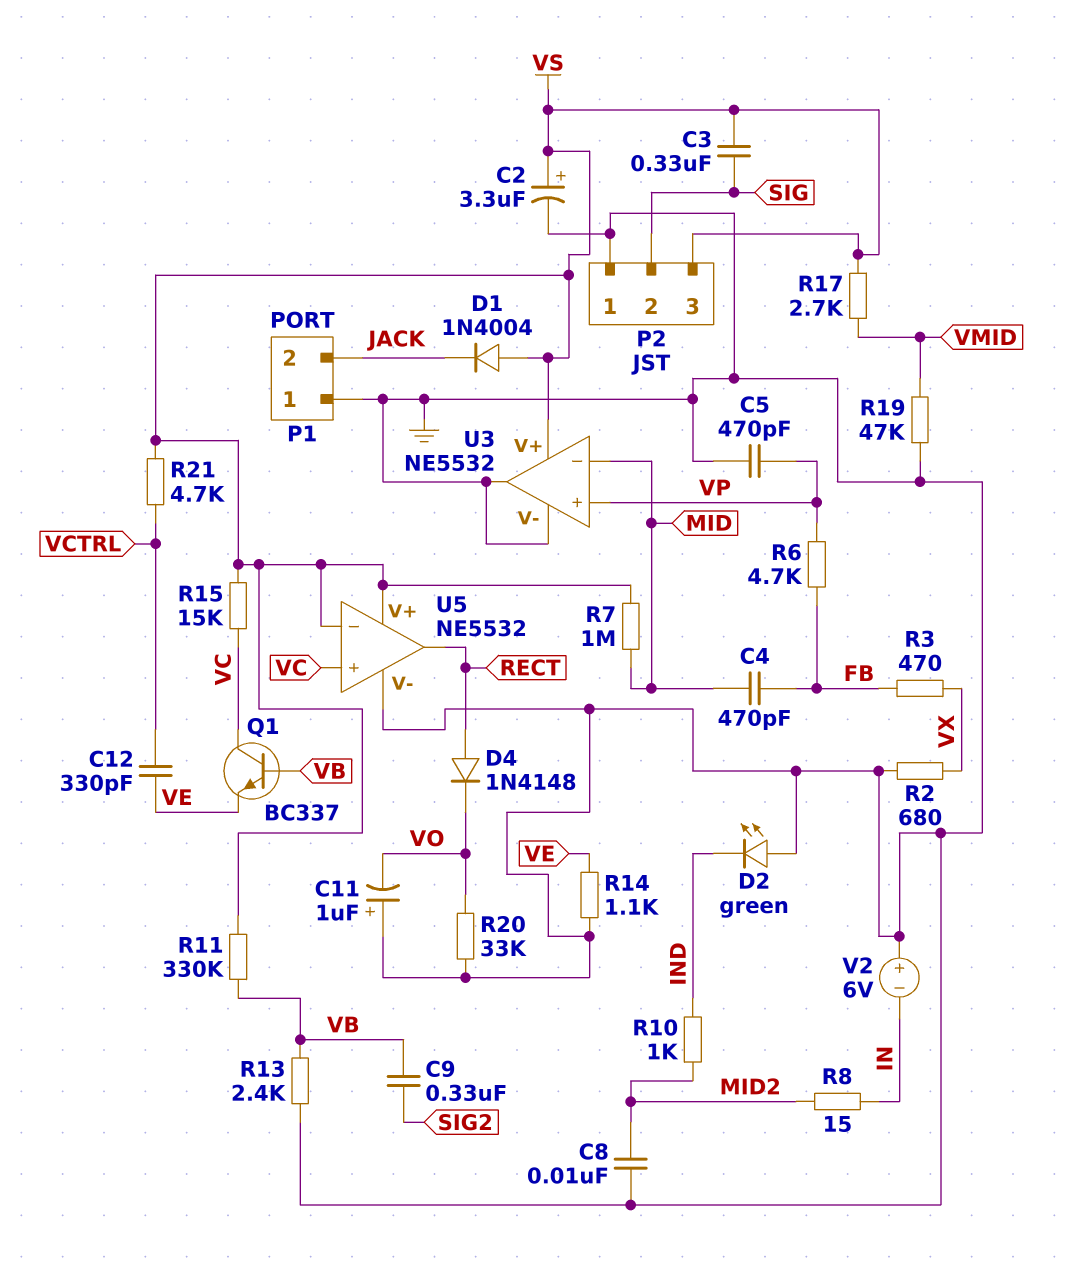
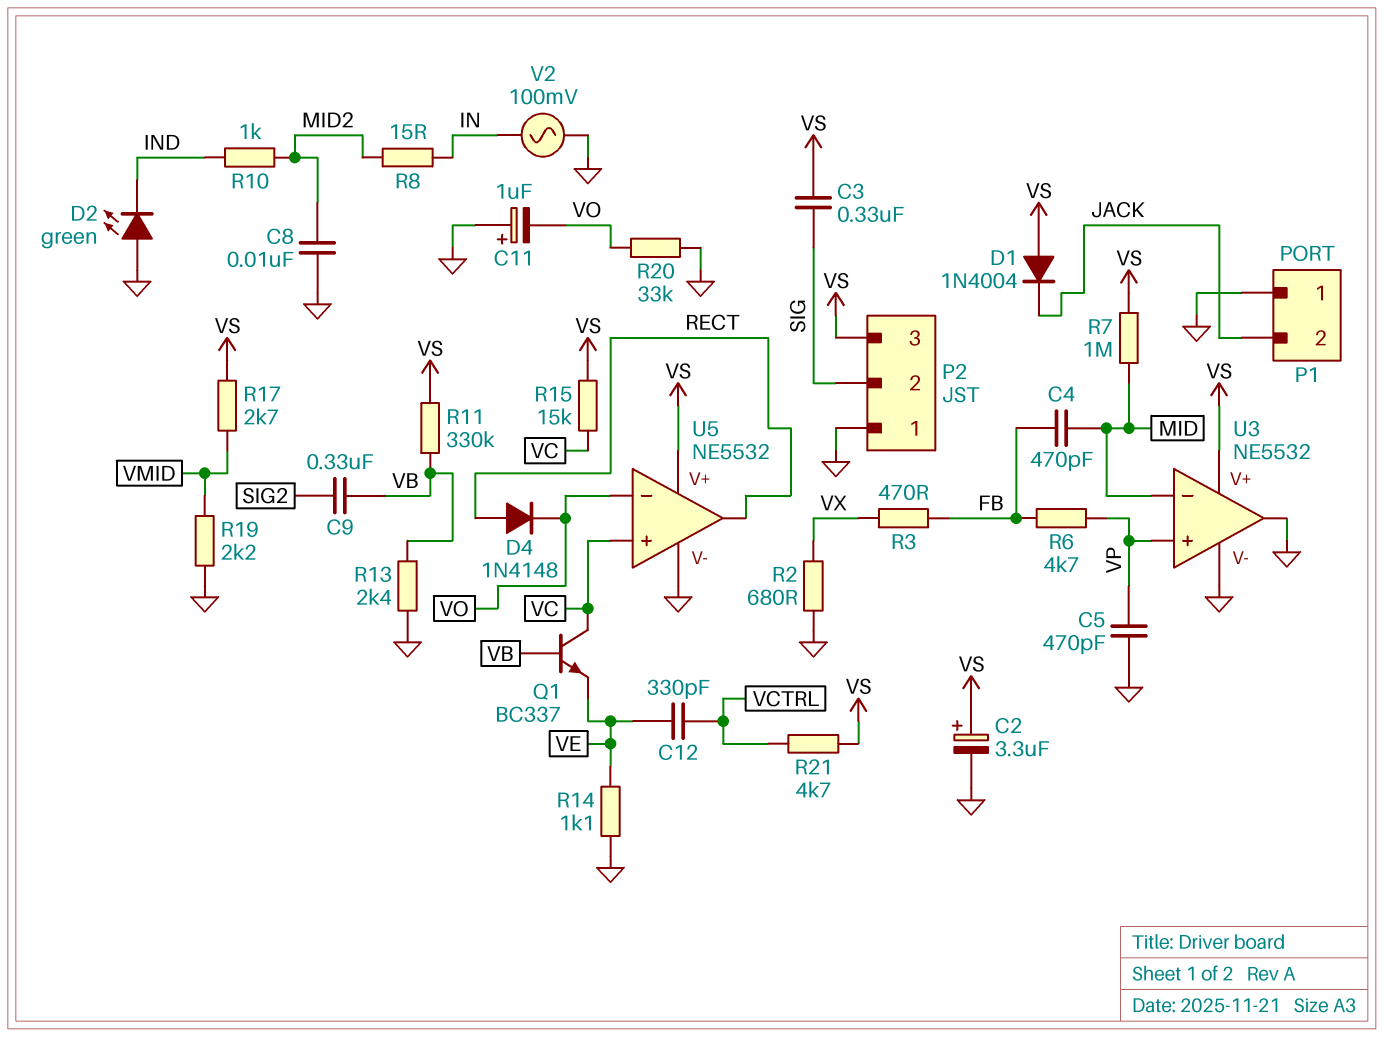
R19: 47k (GND, VMID) -> 2.2k (GND, VMID)
U5 pin in-: VS -> VO
V2: 6V (plus GND, minus IN) -> AC 100mV (GND, IN)

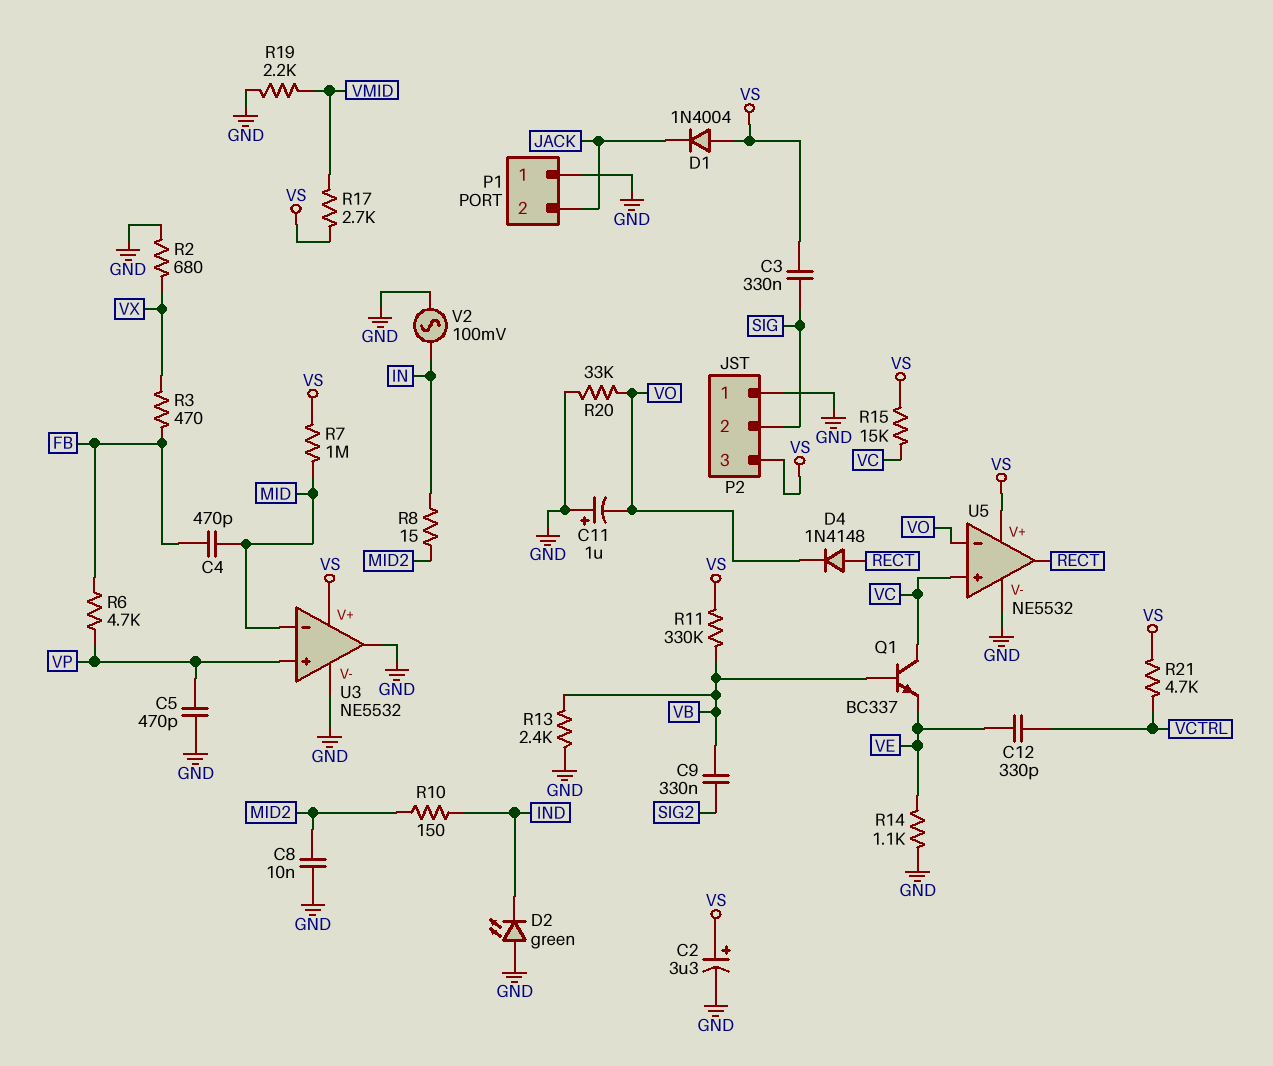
R10: 1k (IND, MID2) -> 150 (IND, MID2)

